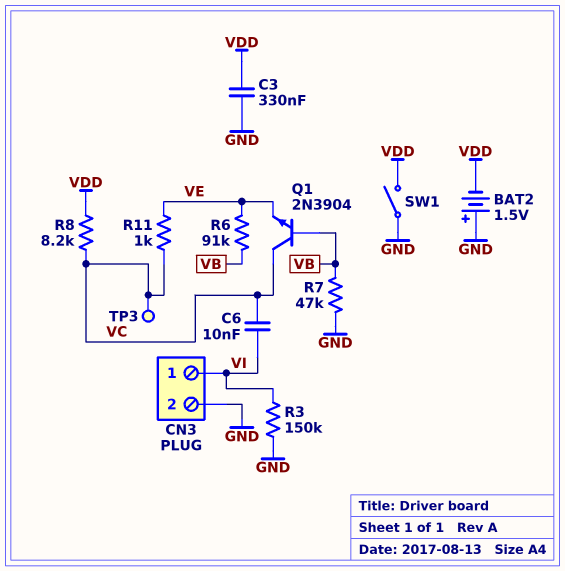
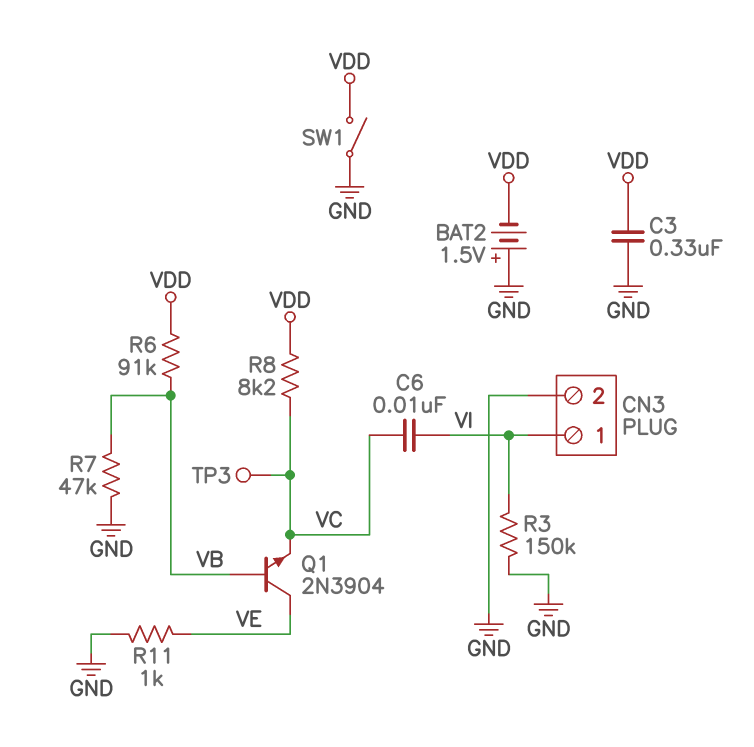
Q1: NPN 2N3904 (B VB, C VC, E VE) -> NPN 2N3904 (B VB, C VE, E VC)
R6: 91k (VB, VE) -> 91k (VB, VDD)
R11: 1k (VC, VE) -> 1k (GND, VE)

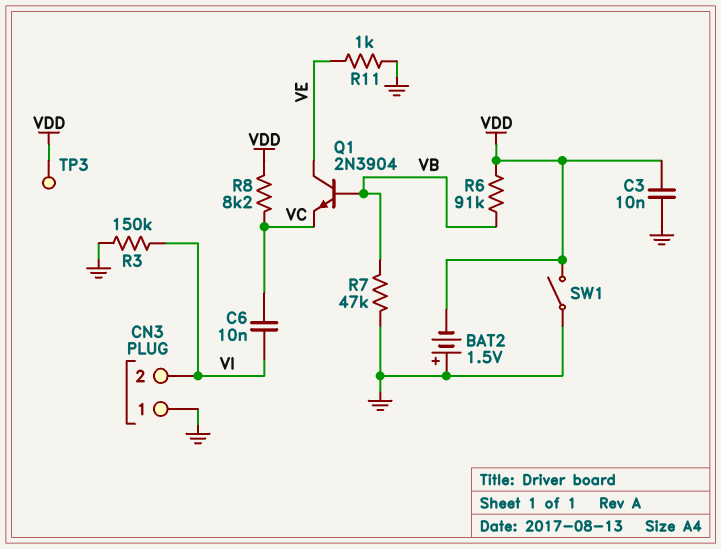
C3: 330nF (GND, VDD) -> 10nF (GND, VDD)
CN3 pin 1: VI -> GND
CN3 pin 2: GND -> VI
TP3: test point (VC) -> test point (VDD)

